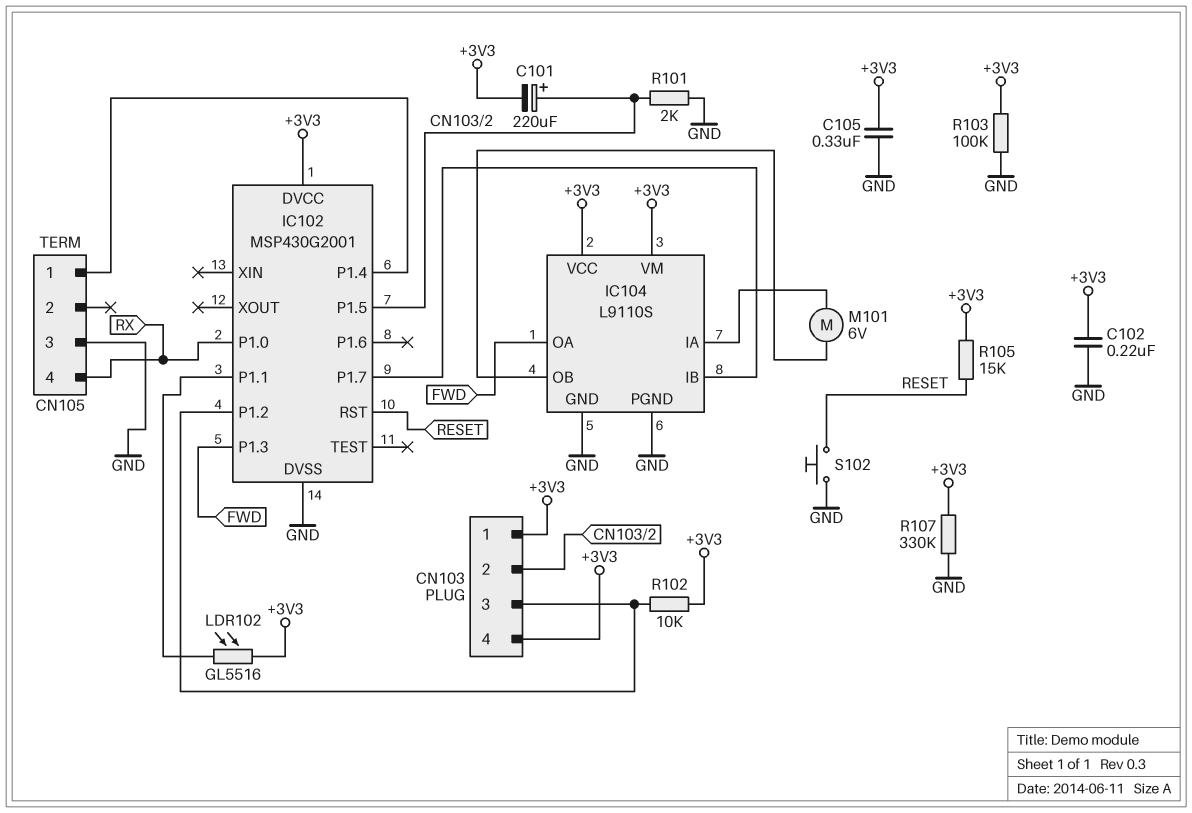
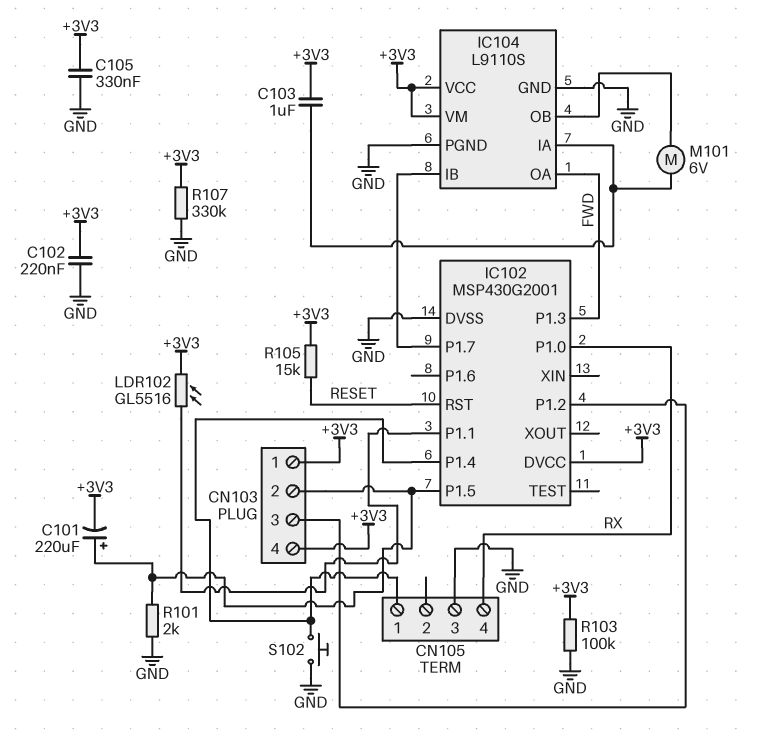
C103: none -> 1uF (+3V3, IC104/IA)
R102: 10k (+3V3, CN103/3) -> none
S102: button (GND, RESET) -> button (CN105/1, GND)

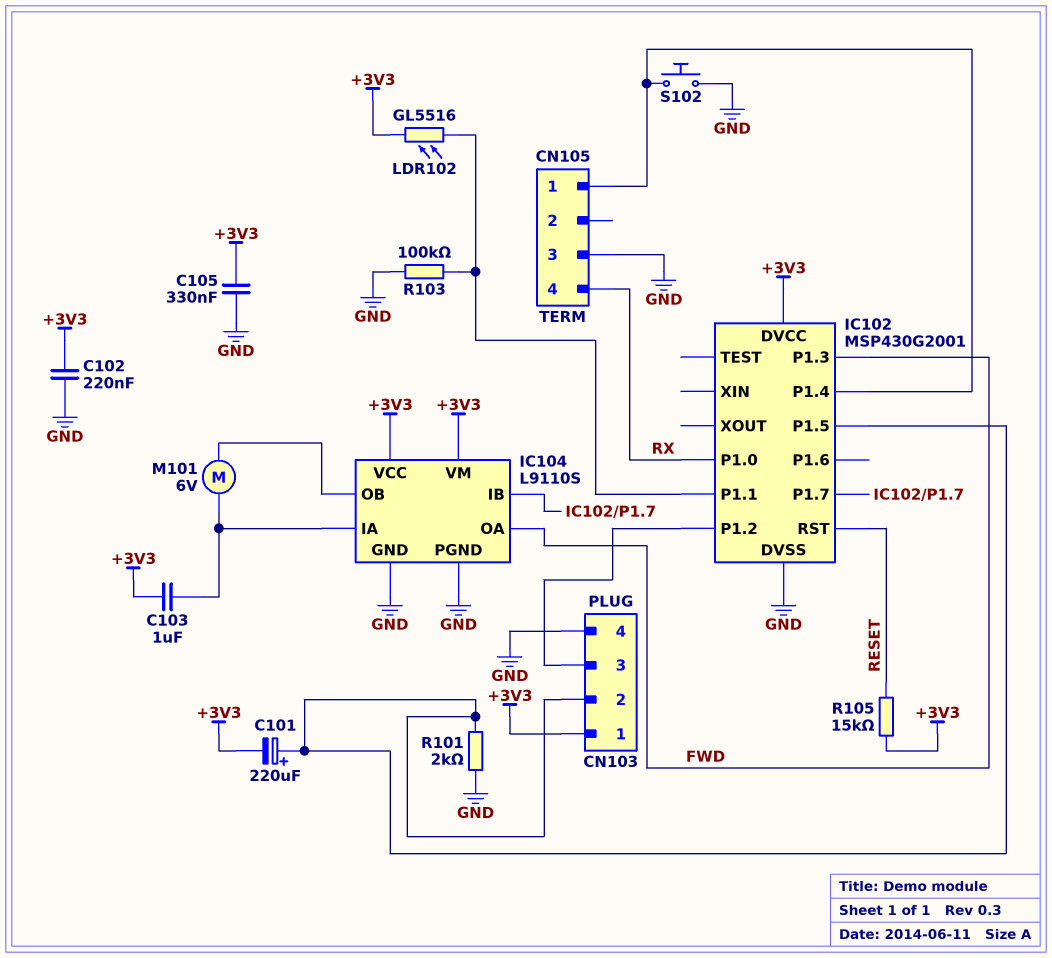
CN103 pin 4: +3V3 -> GND
R103: 100k (+3V3, GND) -> 100k (GND, IC102/P1.1)
R107: 330k (+3V3, GND) -> none

